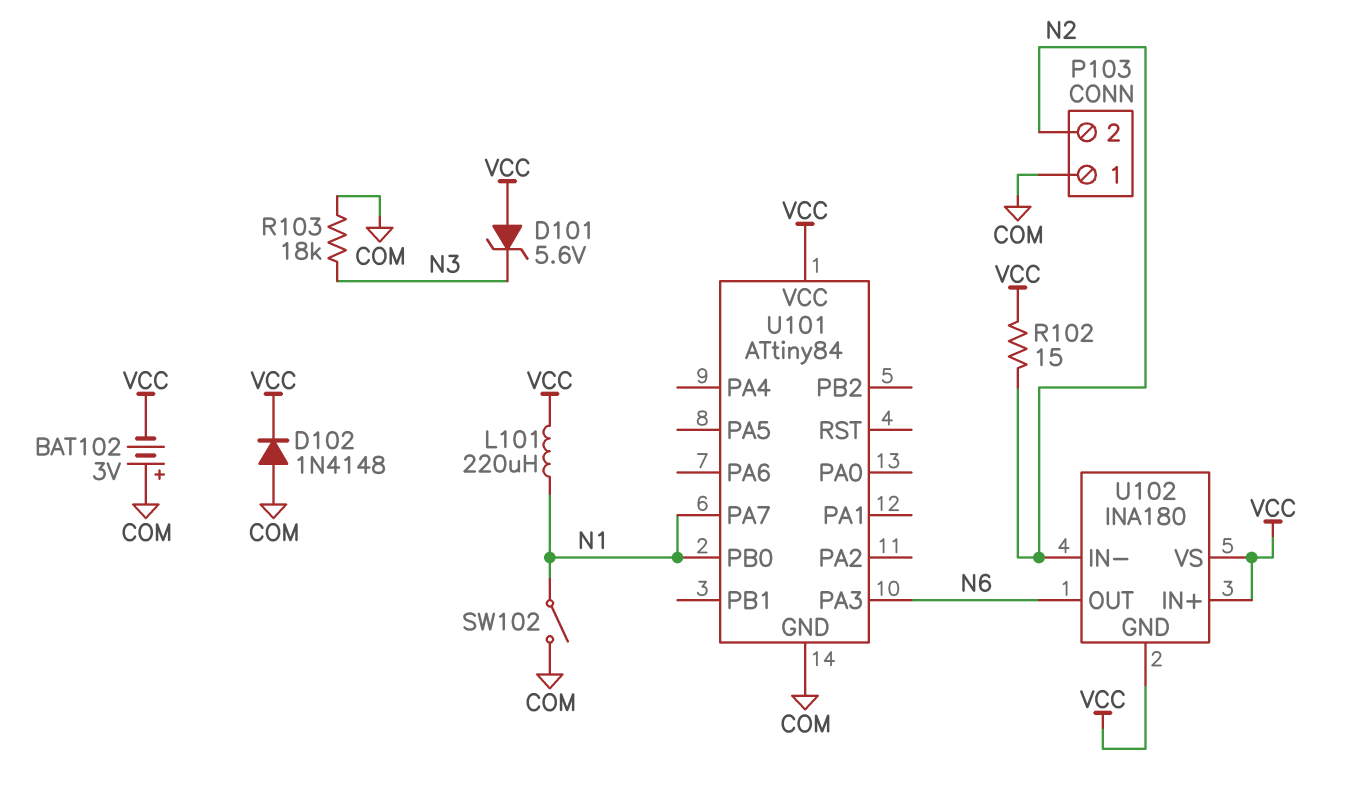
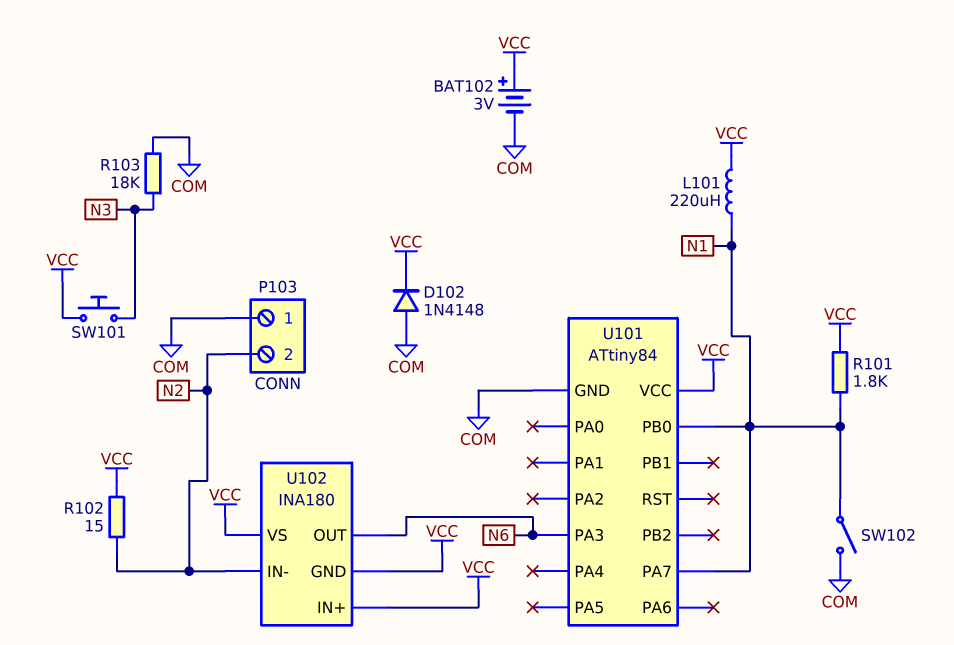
BAT102: 3V (plus COM, minus VCC) -> 3V (plus VCC, minus COM)
D101: zener 5.6V (A VCC, K N3) -> none
R101: none -> 1.8k (N1, VCC)
SW101: none -> button (N3, VCC)

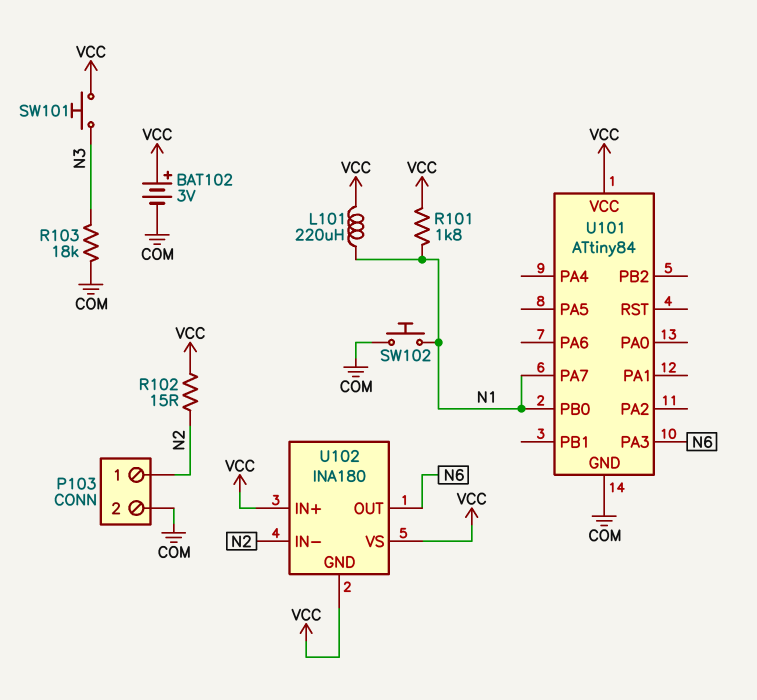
D102: diode 1N4148 (A COM, K VCC) -> none
P103 pin 1: COM -> N2
P103 pin 2: N2 -> COM
SW102: switch (COM, N1) -> button (COM, N1)

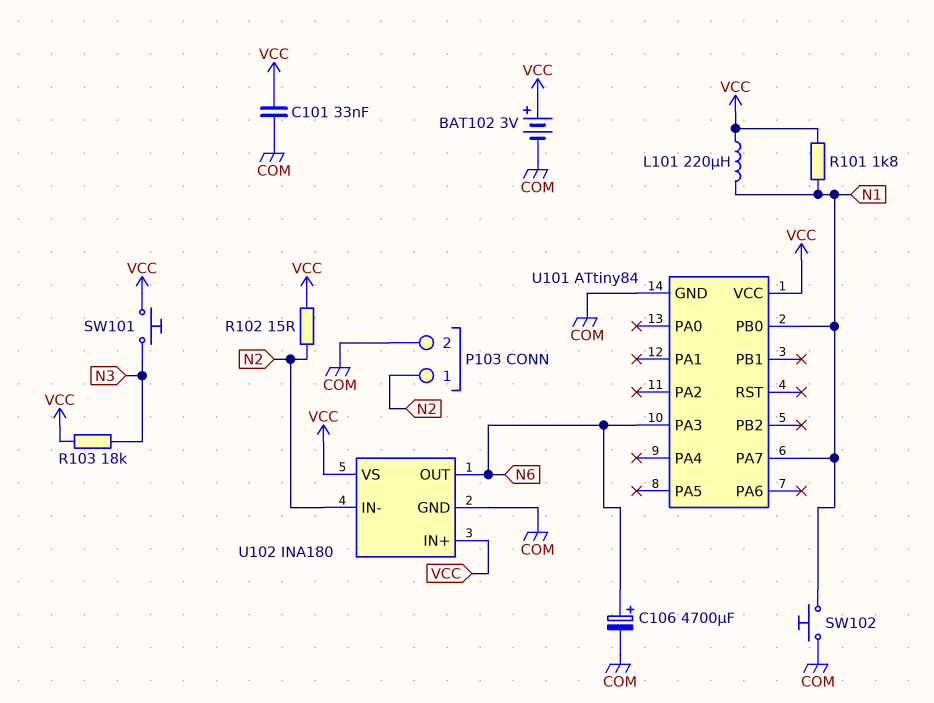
C101: none -> 33nF (COM, VCC)
C106: none -> 4700uF (plus N6, minus COM)
R103: 18k (COM, N3) -> 18k (N3, VCC)
U102 pin GND: VCC -> COM

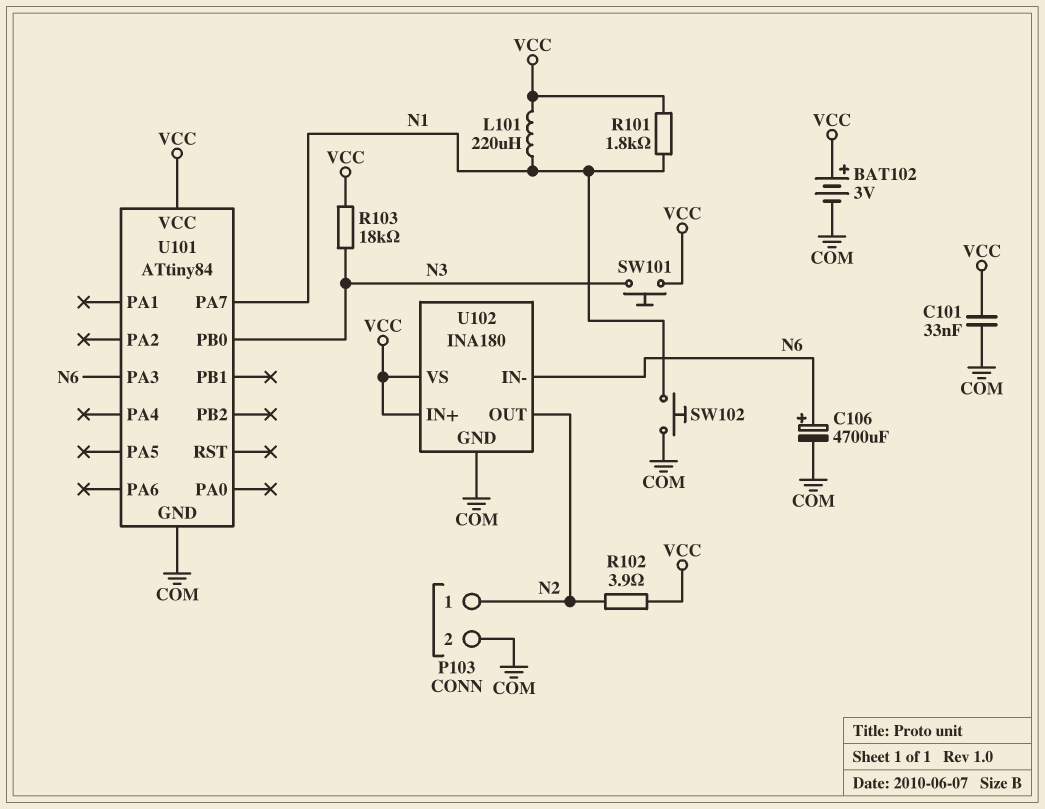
R102: 15 (N2, VCC) -> 3.9 (N2, VCC)
U101 pin PB0: N1 -> N3
U102 pin IN-: N2 -> N6
U102 pin OUT: N6 -> N2

